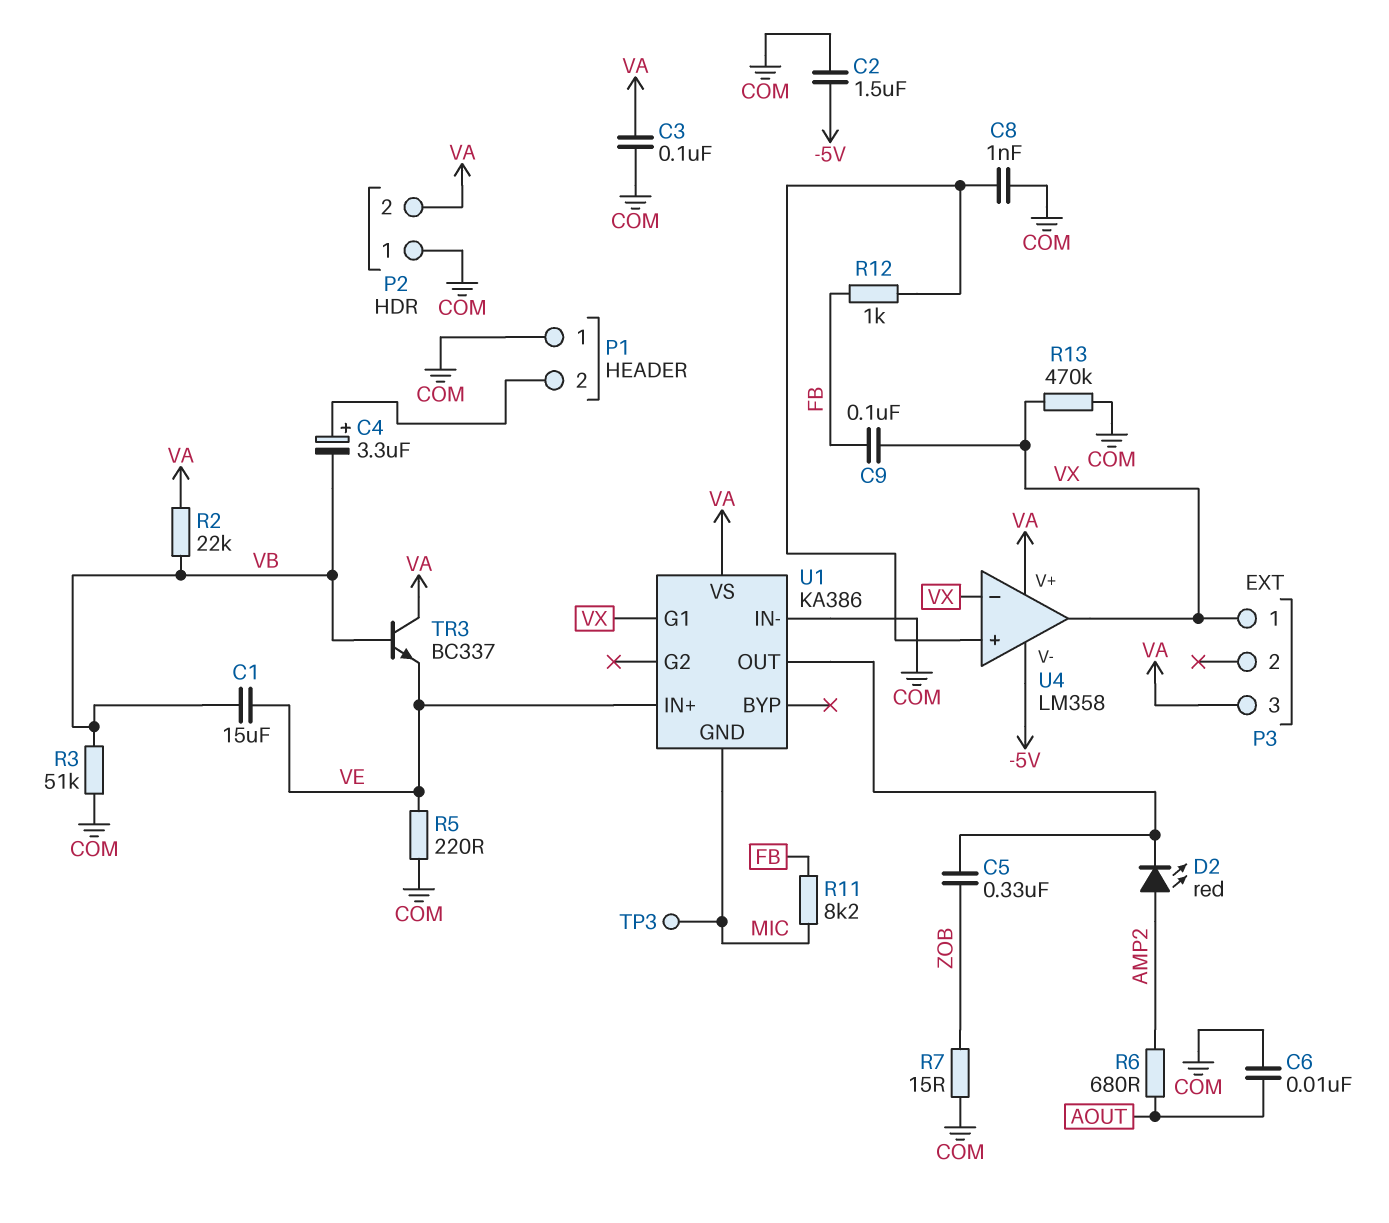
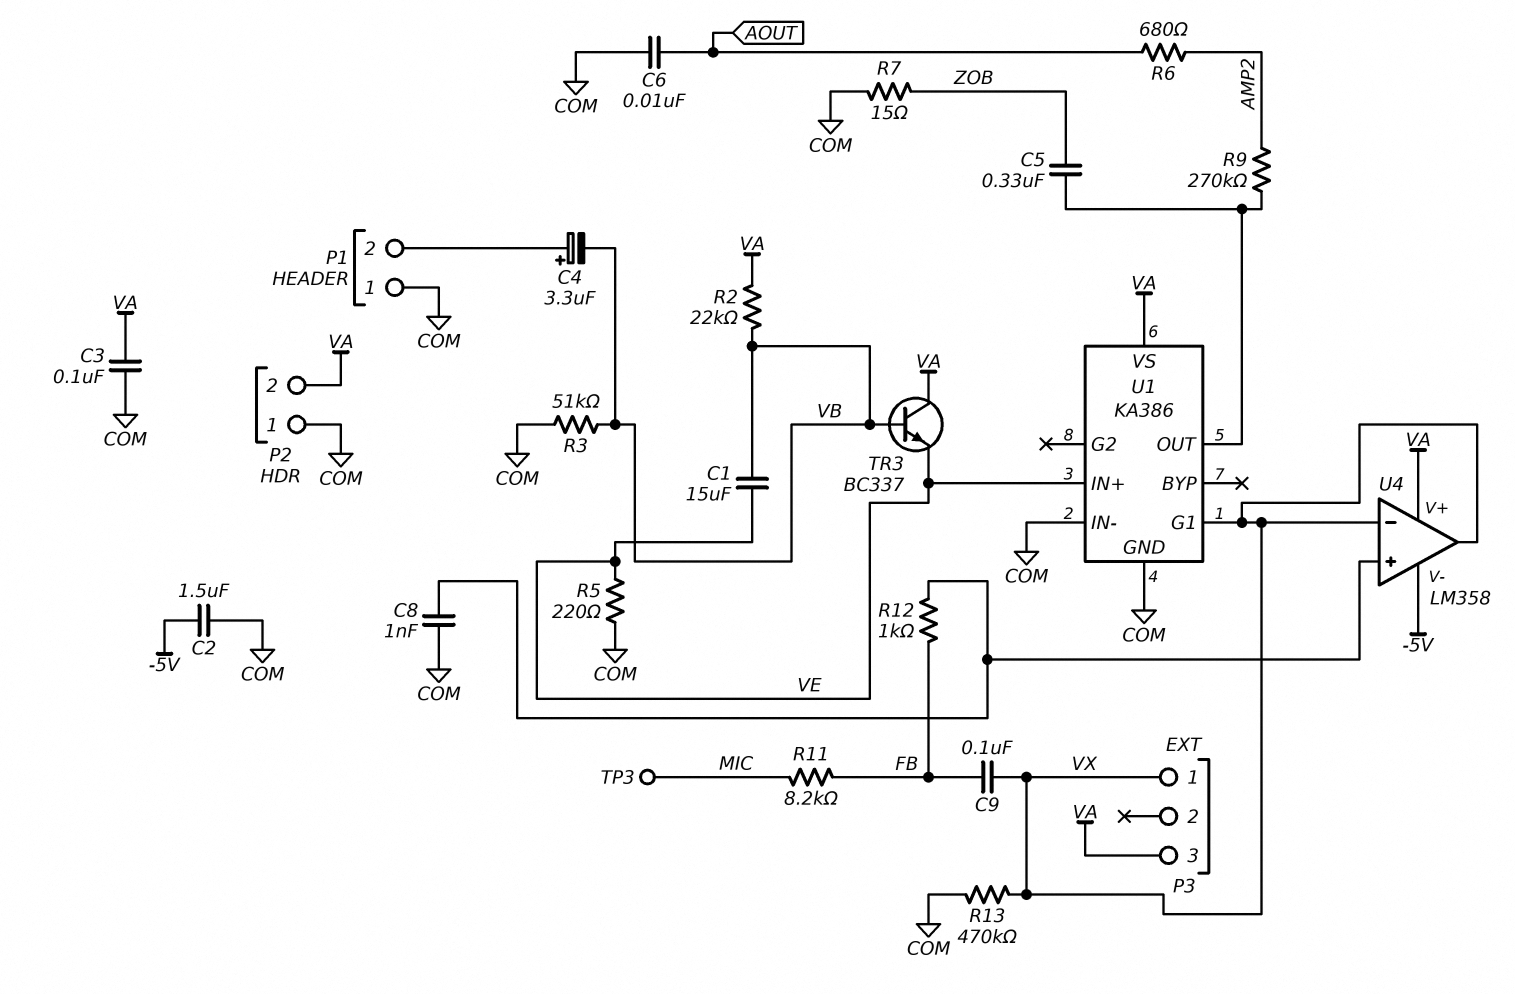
D2: LED red (A AMP2, K U1/OUT) -> none
R9: none -> 270k (AMP2, U1/OUT)
U1 pin GND: MIC -> COM

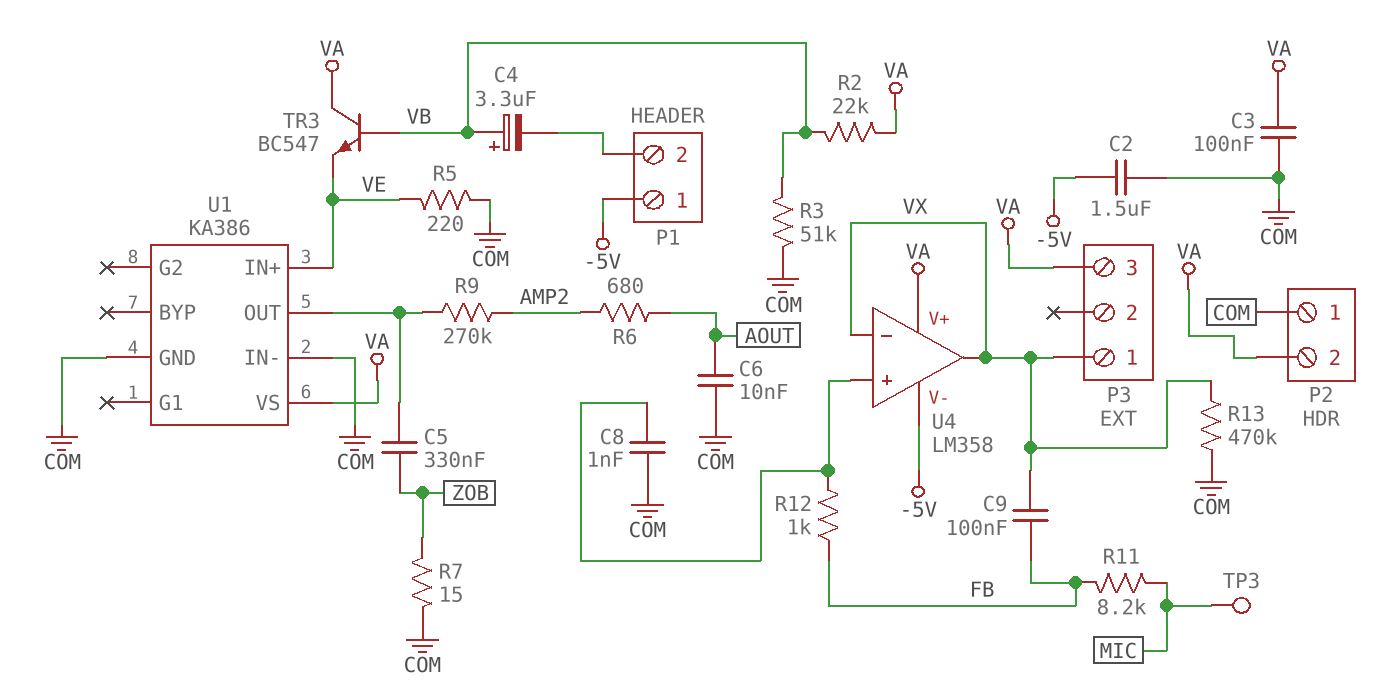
C1: 15uF (VB, VE) -> none
C4: 3.3uF (plus P1/2, minus VB) -> 3.3uF (plus VB, minus P1/2)
P1 pin 1: COM -> -5V
TR3: NPN BC337 (B VB, C VA, E VE) -> NPN BC547 (B VB, C VA, E VE)
U1 pin G1: VX -> none

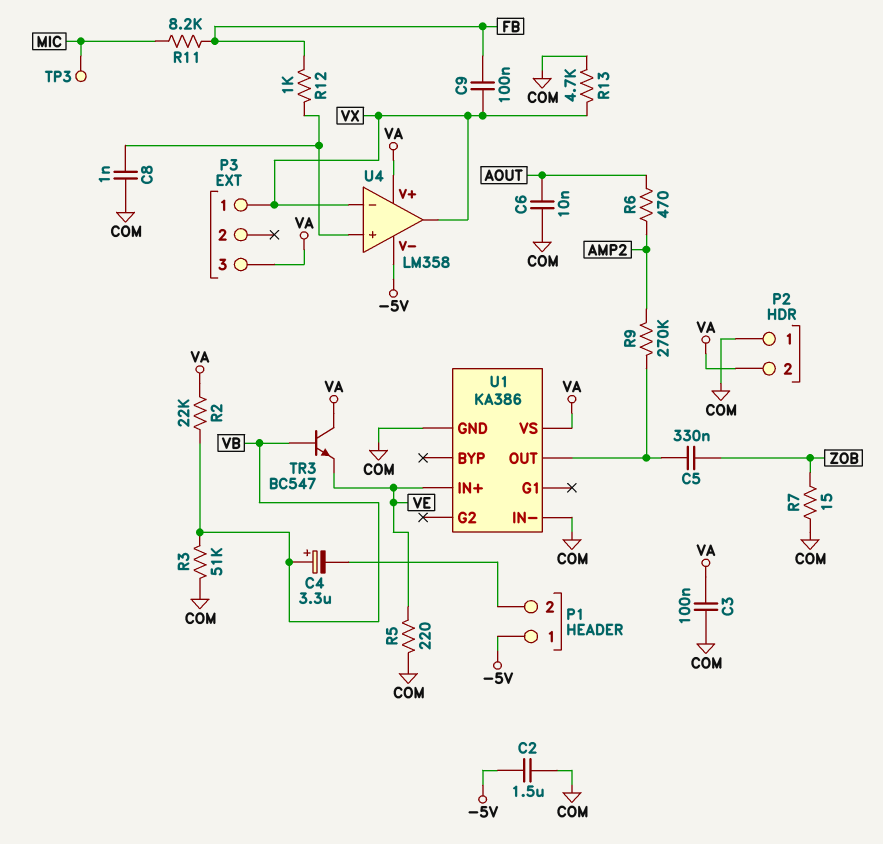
R6: 680 (AMP2, AOUT) -> 470 (AMP2, AOUT)
R13: 470k (COM, VX) -> 4.7k (COM, VX)

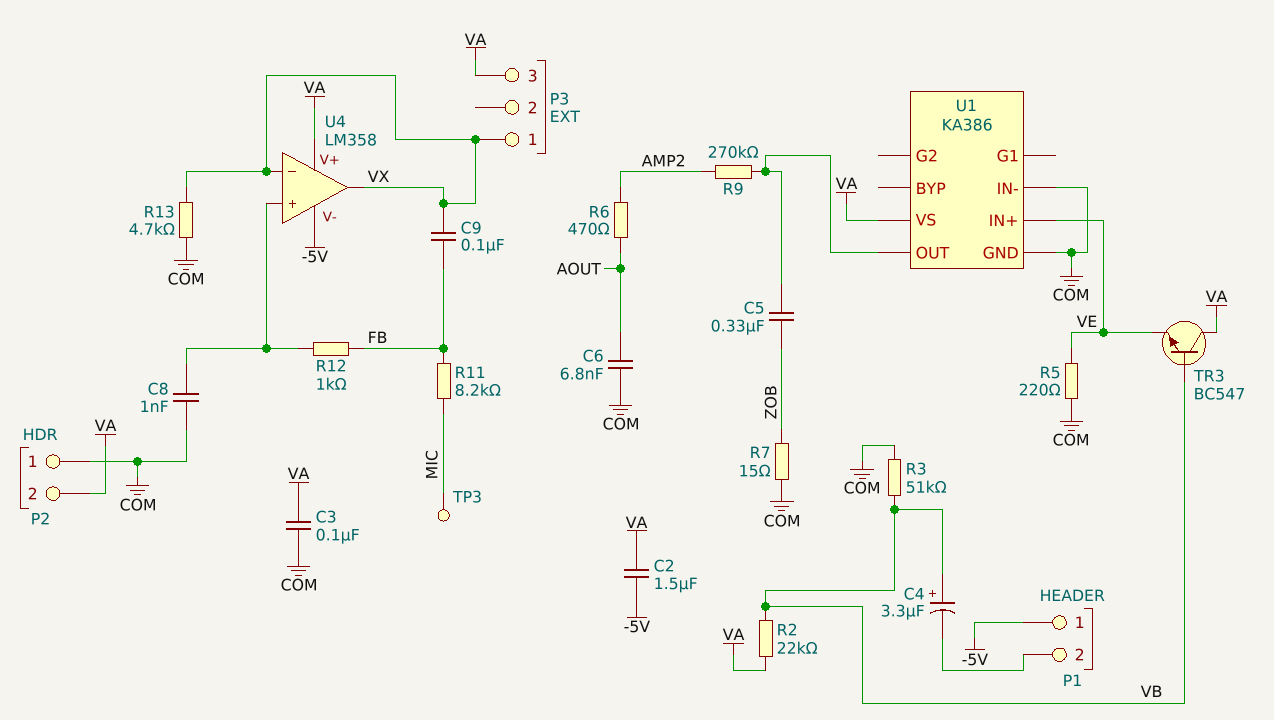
C2: 1.5uF (-5V, COM) -> 1.5uF (-5V, VA)
C6: 10nF (AOUT, COM) -> 6.8nF (AOUT, COM)

